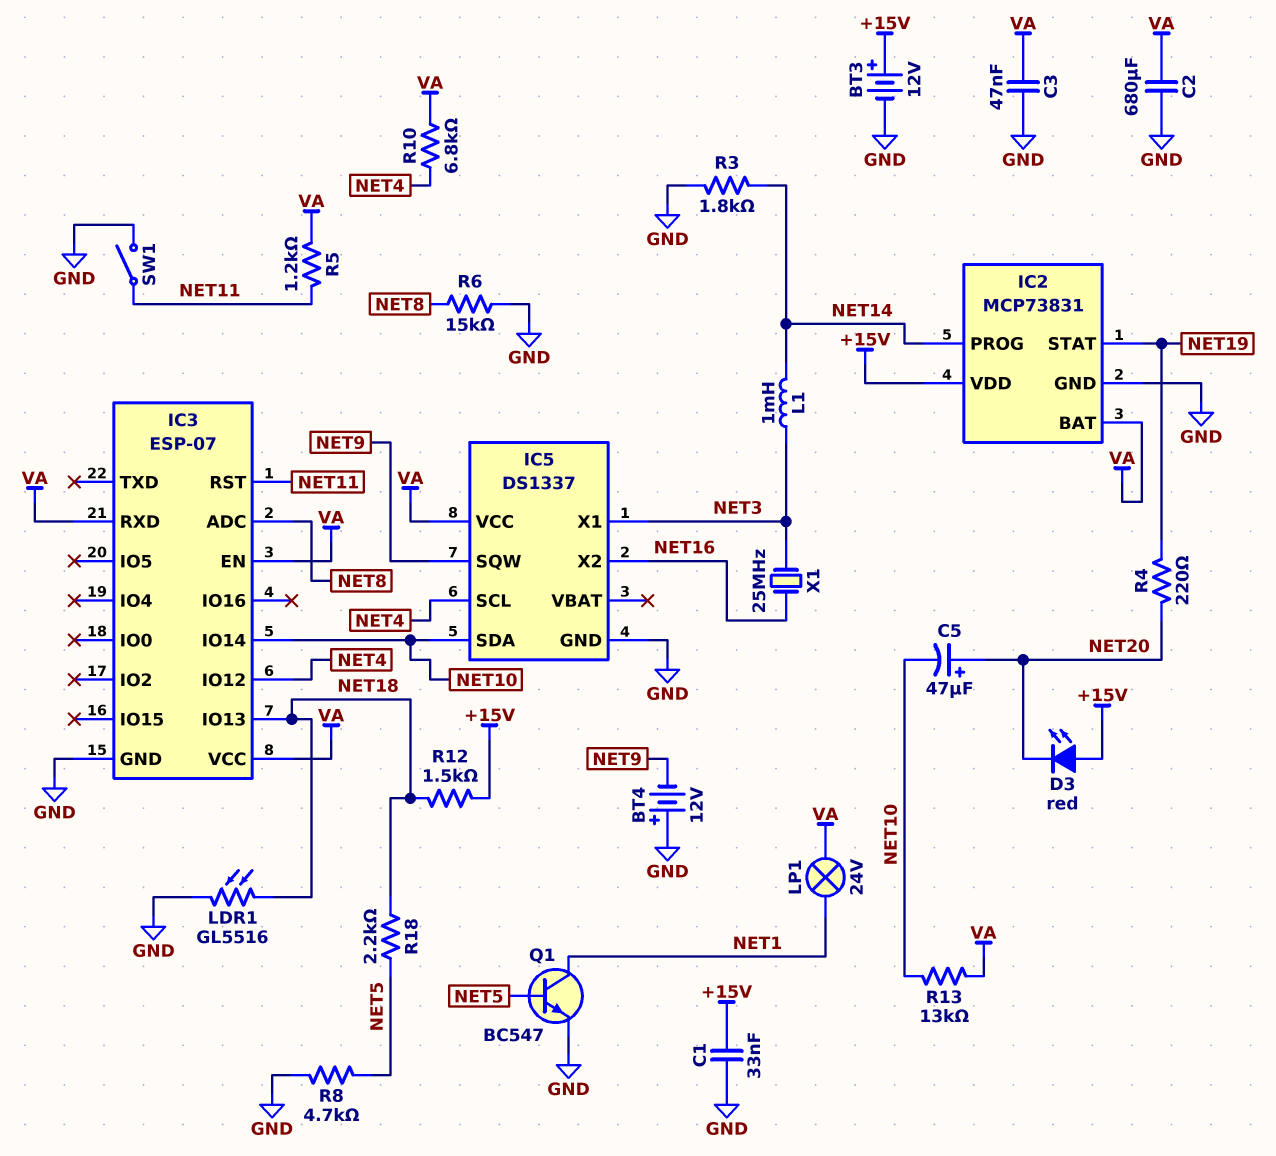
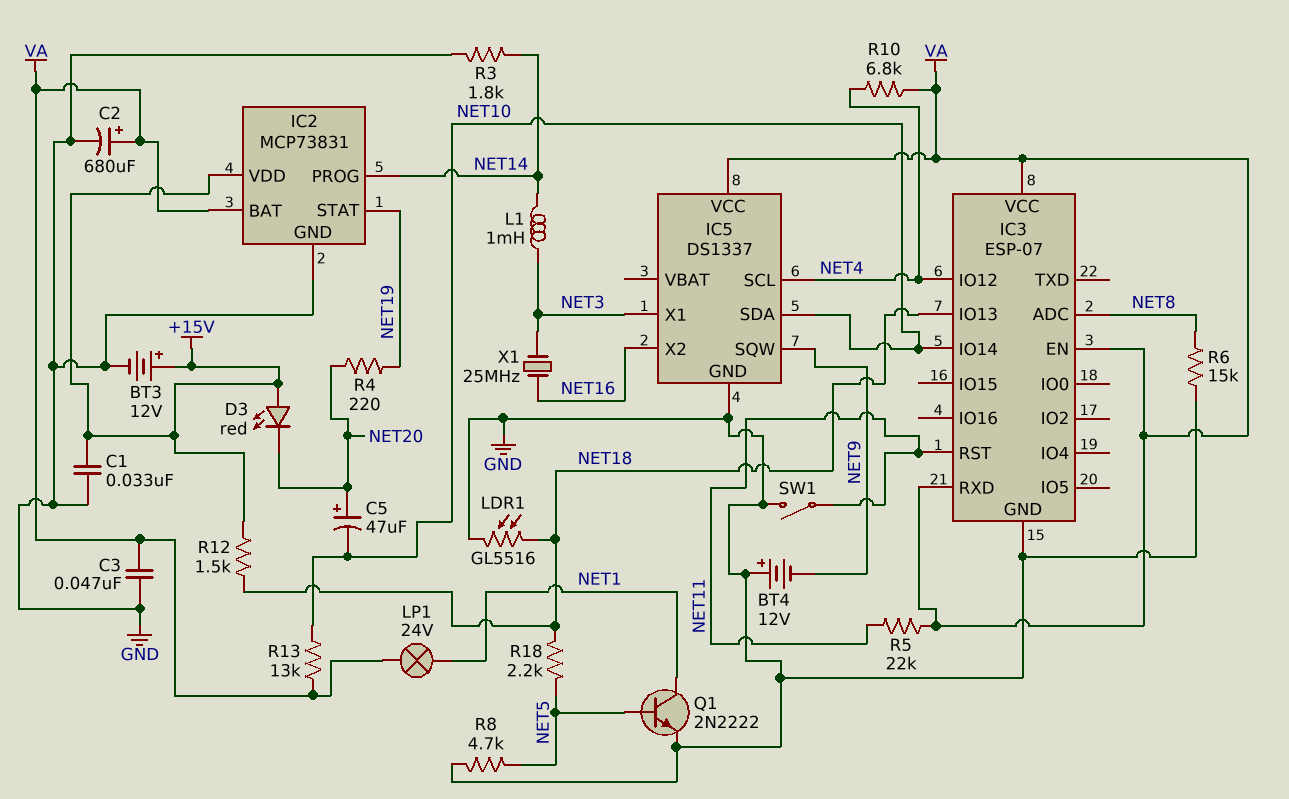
C2: 680uF (GND, VA) -> 680uF (plus VA, minus GND)
Q1: NPN BC547 (B NET5, C NET1, E GND) -> NPN 2N2222 (B NET5, C NET1, E GND)
R5: 1.2k (NET11, VA) -> 22k (NET11, VA)

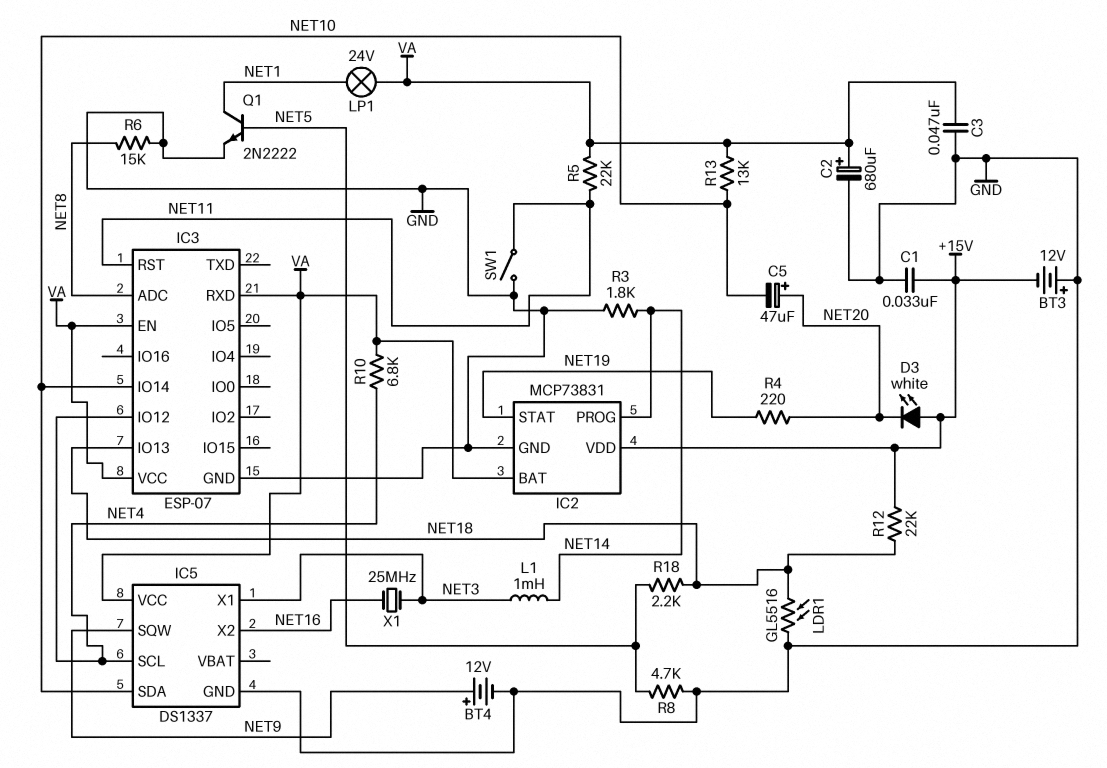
BT3: 12V (plus +15V, minus GND) -> 12V (plus GND, minus +15V)
BT4: 12V (plus GND, minus NET9) -> 12V (plus NET9, minus GND)
D3: LED red (A +15V, K NET20) -> LED white (A +15V, K NET20)
R12: 1.5k (+15V, NET18) -> 22k (+15V, NET18)

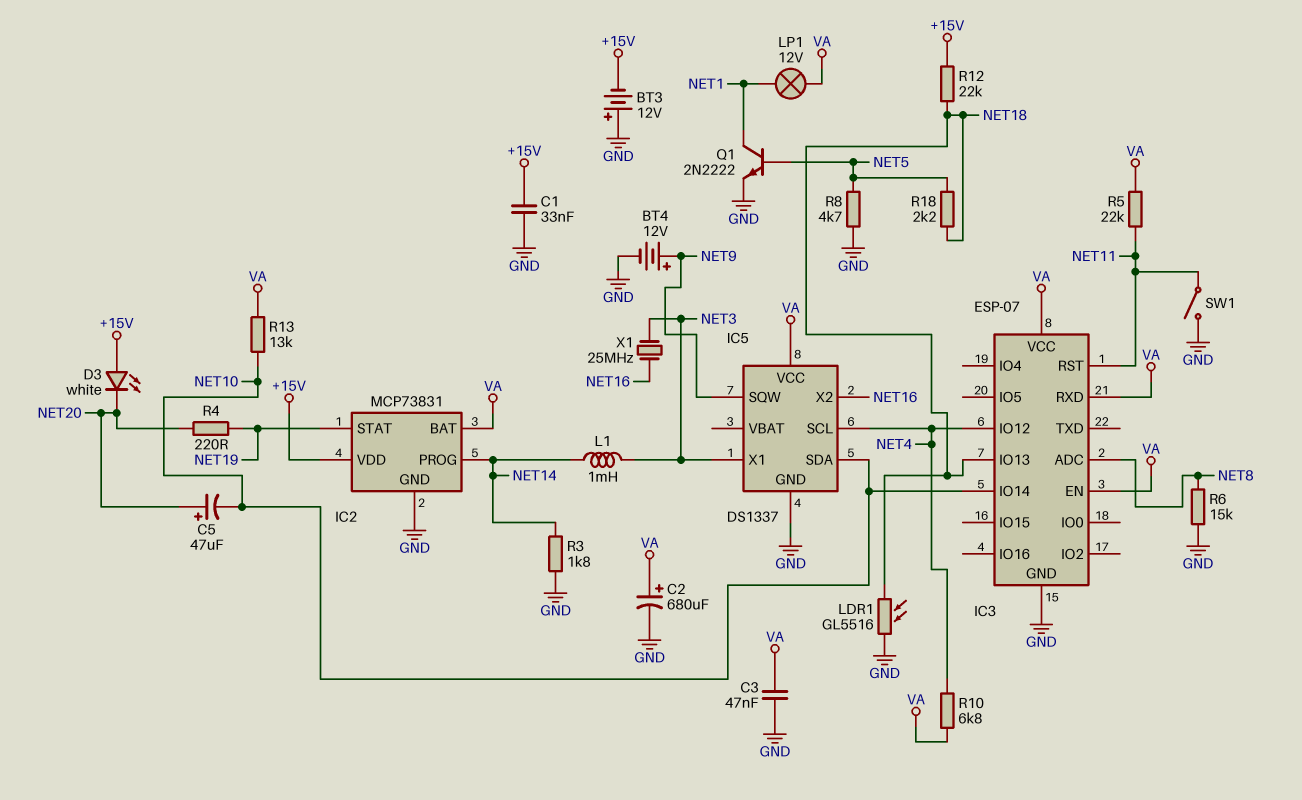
LP1: lamp 24V (NET1, VA) -> lamp 12V (NET1, VA)

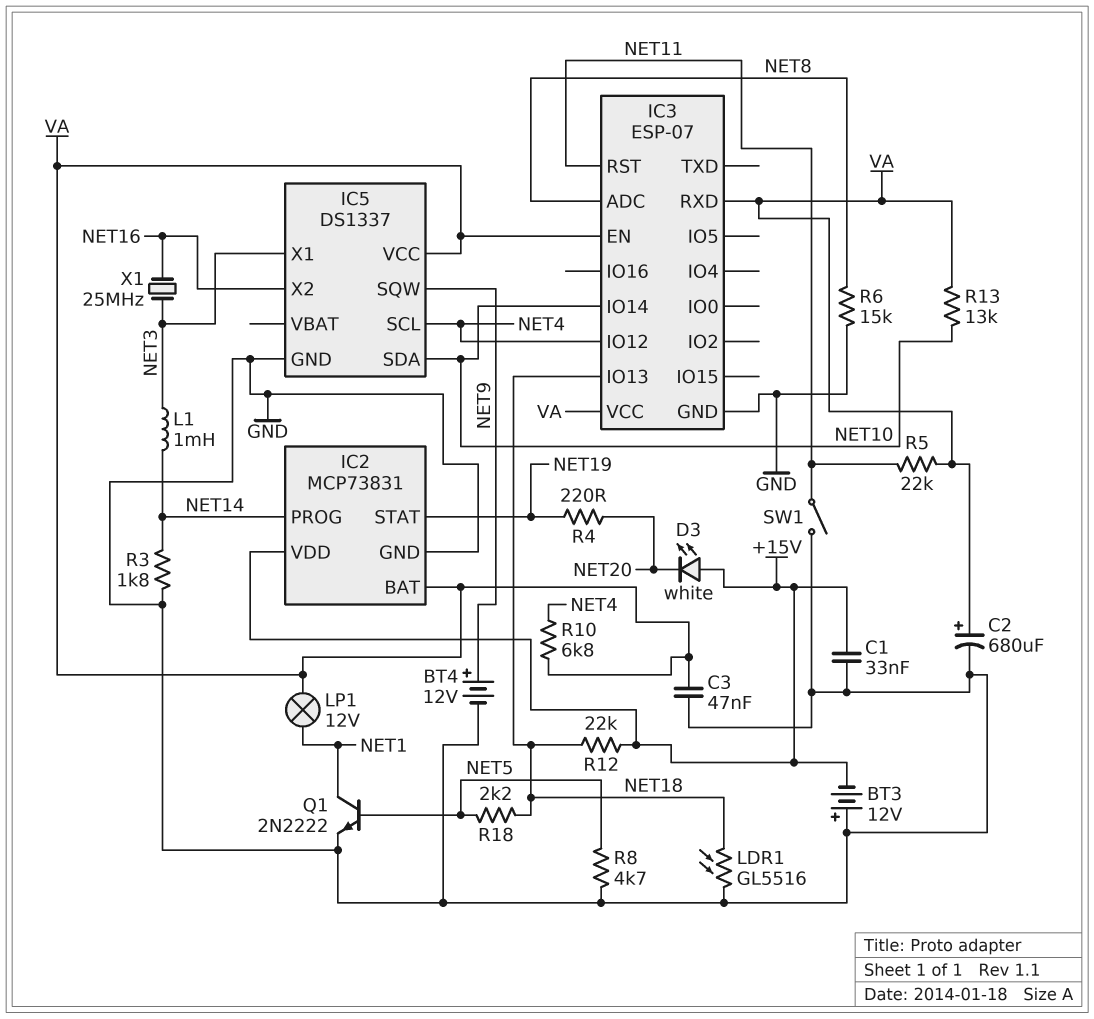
C5: 47uF (plus NET20, minus NET10) -> none

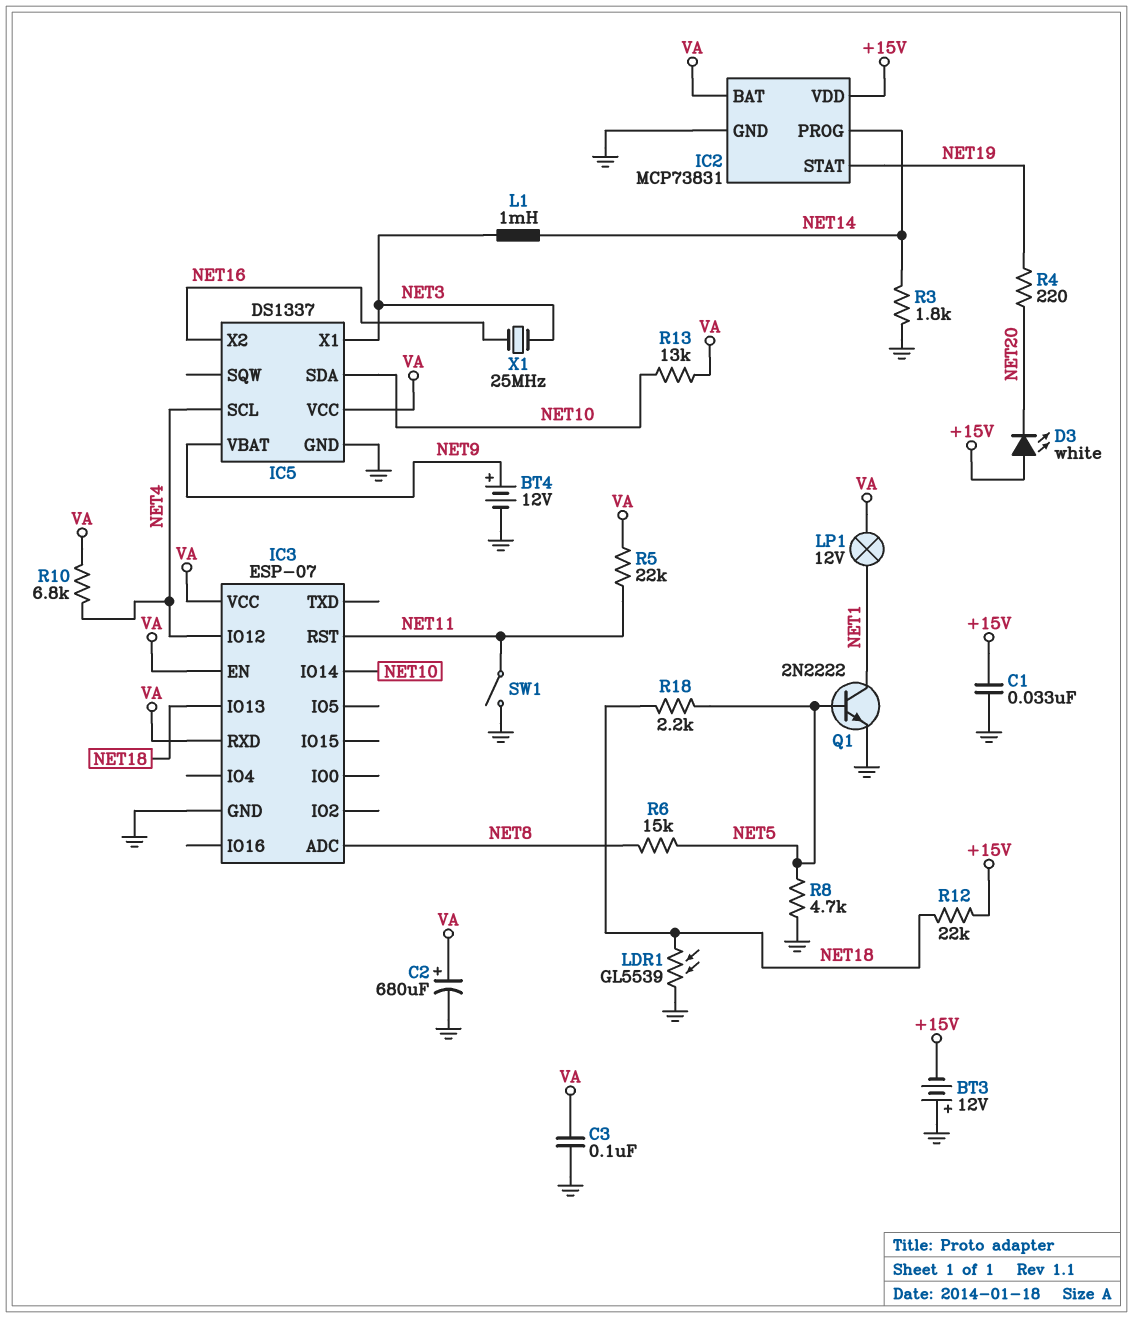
C3: 47nF (GND, VA) -> 100nF (GND, VA)
IC5 pin SQW: NET9 -> none
IC5 pin VBAT: none -> NET9
LDR1: GL5516 (GND, NET18) -> GL5539 (GND, NET18)
R6: 15k (GND, NET8) -> 15k (NET5, NET8)

